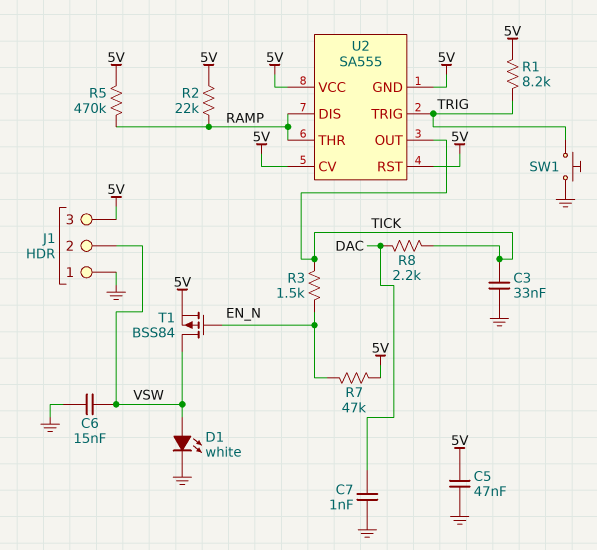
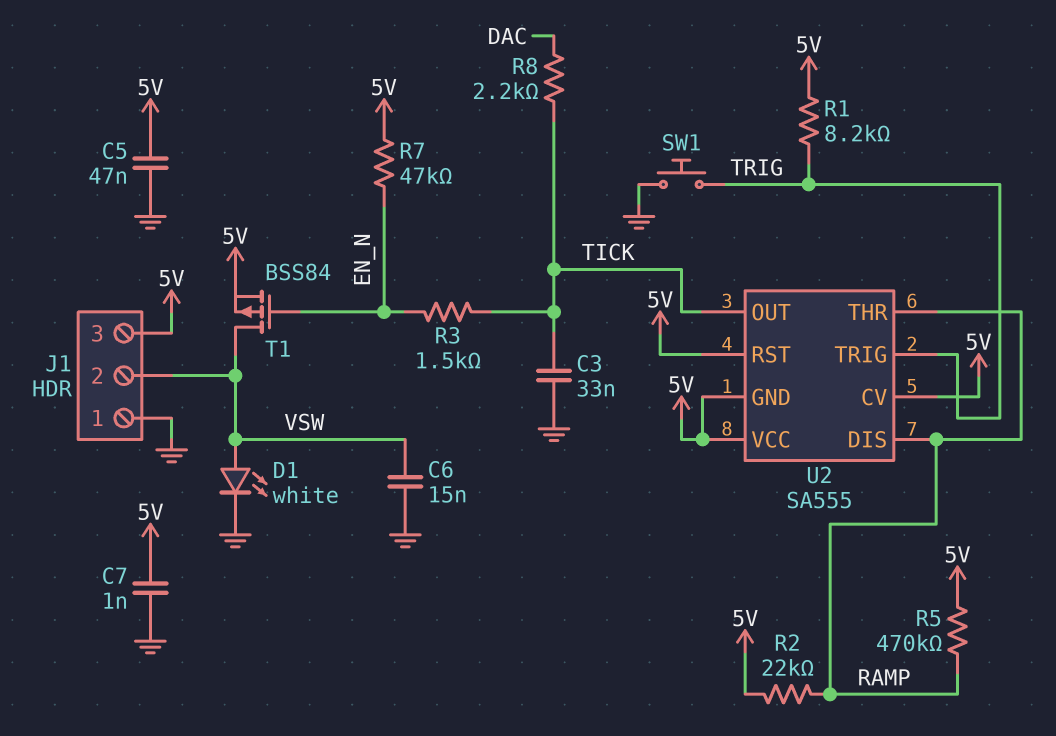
C7: 1nF (DAC, GND) -> 1nF (5V, GND)

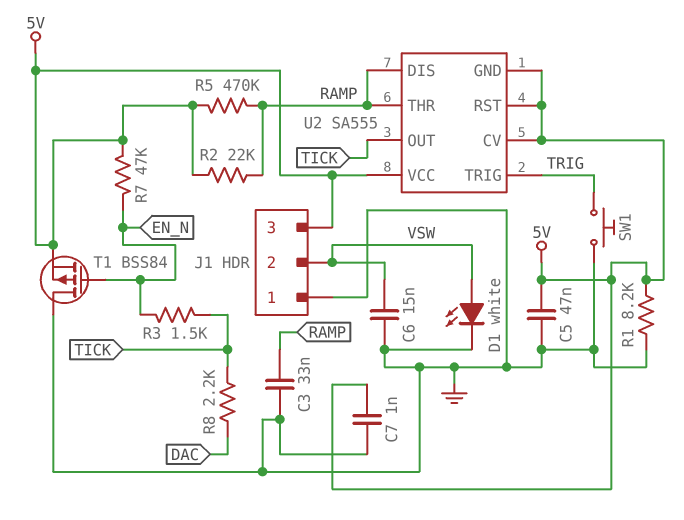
C3: 33nF (GND, TICK) -> 33nF (GND, RAMP)
R1: 8.2k (5V, TRIG) -> 8.2k (5V, GND)
T1: PMOS BSS84 (G EN_N, D VSW, S 5V) -> PMOS BSS84 (G EN_N, D GND, S 5V)

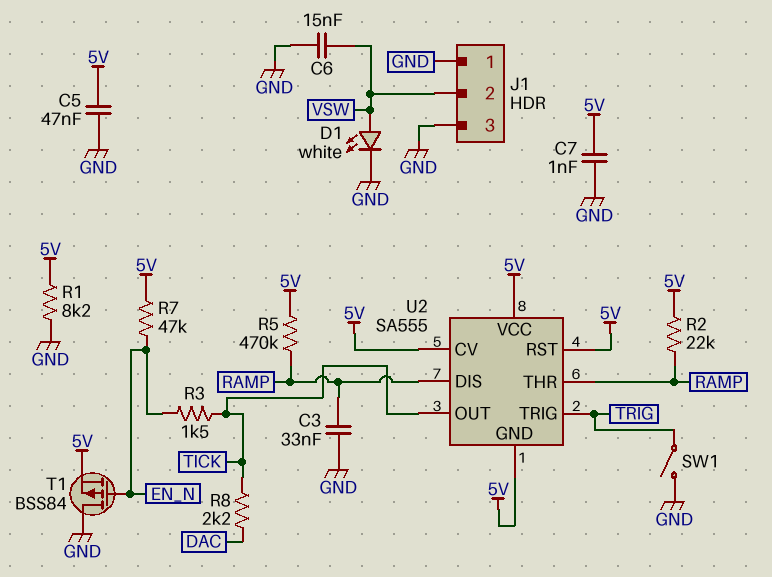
J1 pin 3: 5V -> GND
SW1: button (GND, TRIG) -> switch (GND, TRIG)

